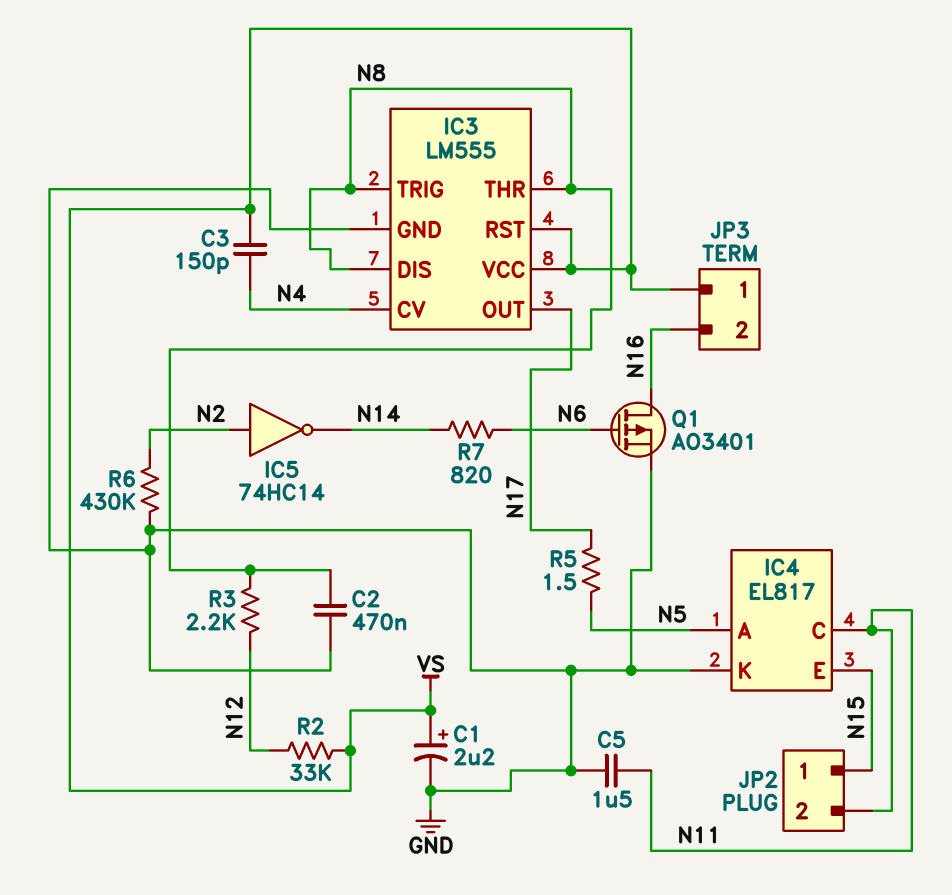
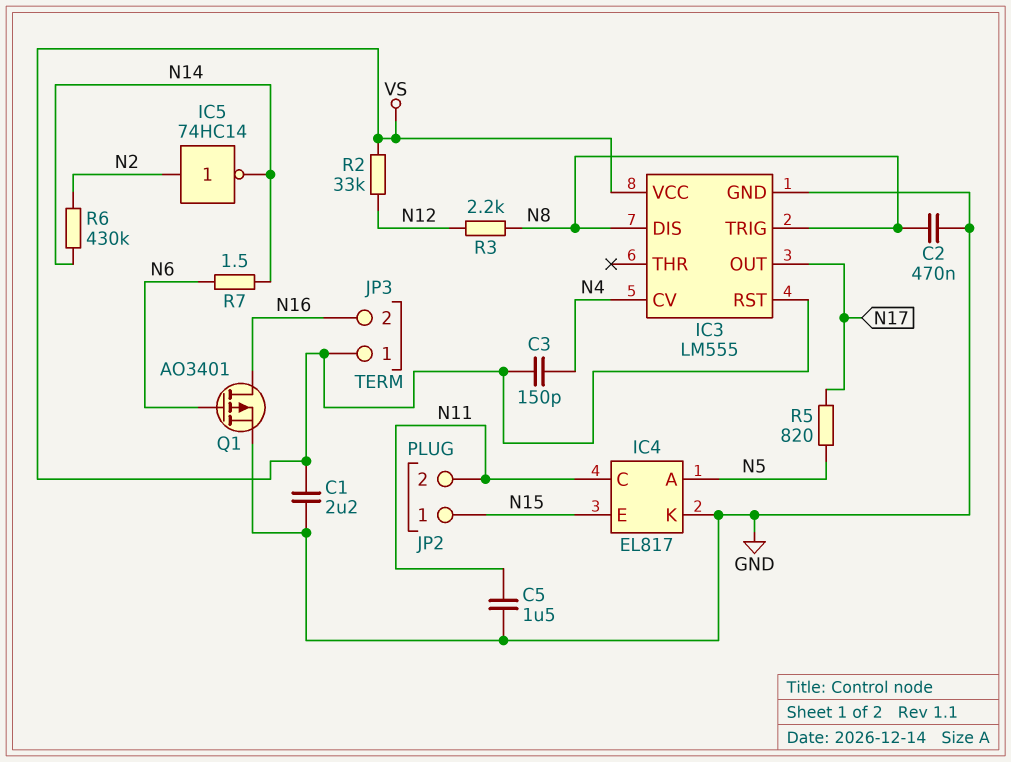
C1: 2.2uF (plus VS, minus GND) -> 2.2uF (GND, VS)
IC3 pin THR: N8 -> none
R5: 1.5 (N5, N17) -> 820 (N5, N17)
R6: 430k (GND, N2) -> 430k (N2, N14)
R7: 820 (N6, N14) -> 1.5 (N6, N14)

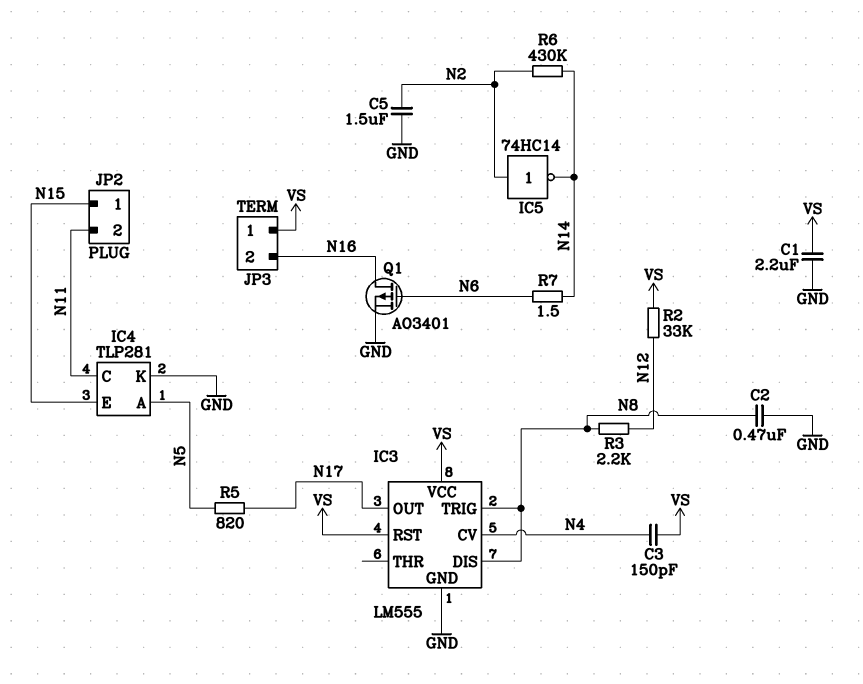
C5: 1.5uF (GND, N11) -> 1.5uF (GND, N2)
IC4: EL817 -> TLP281

